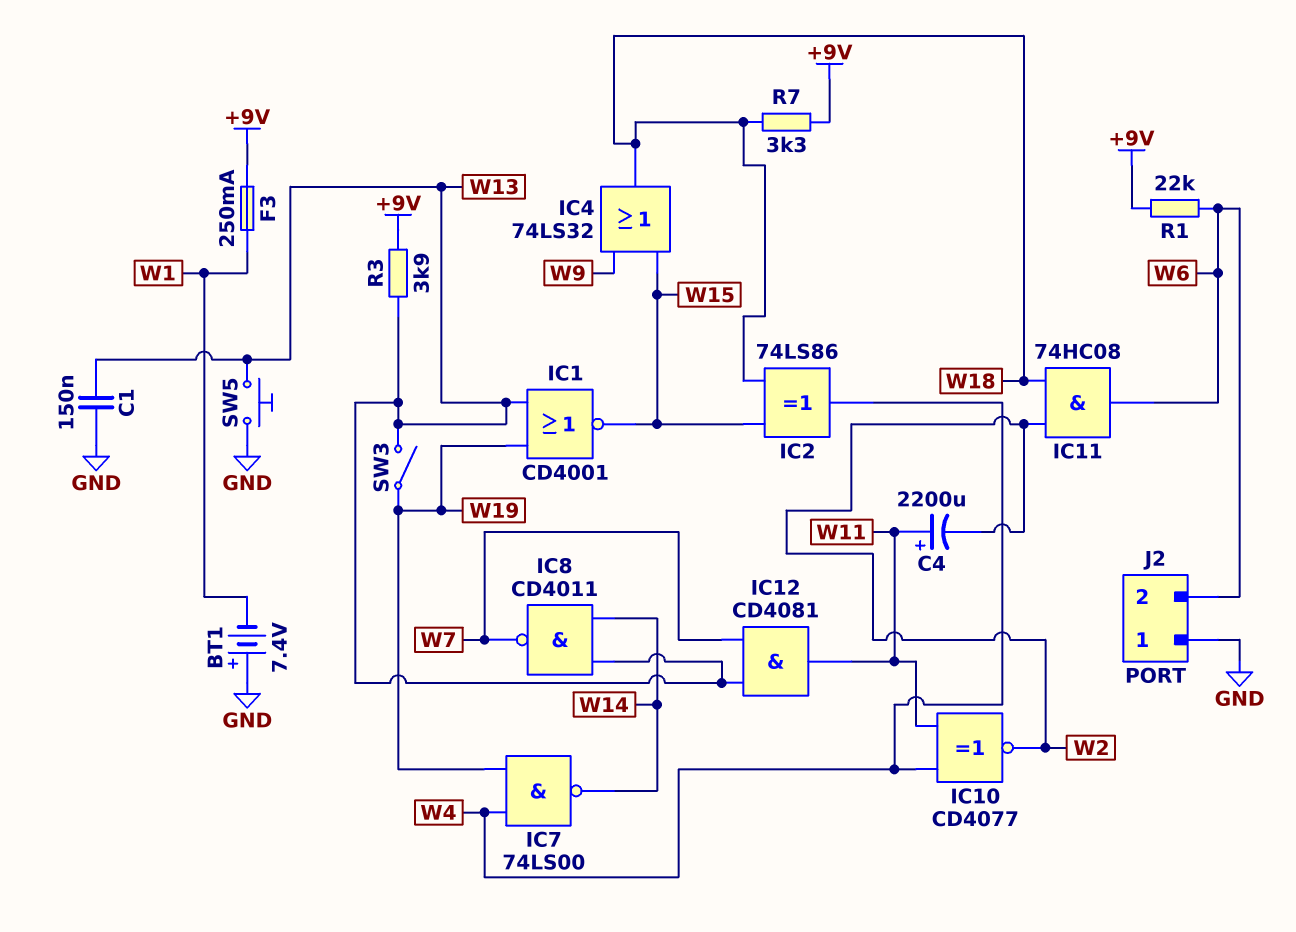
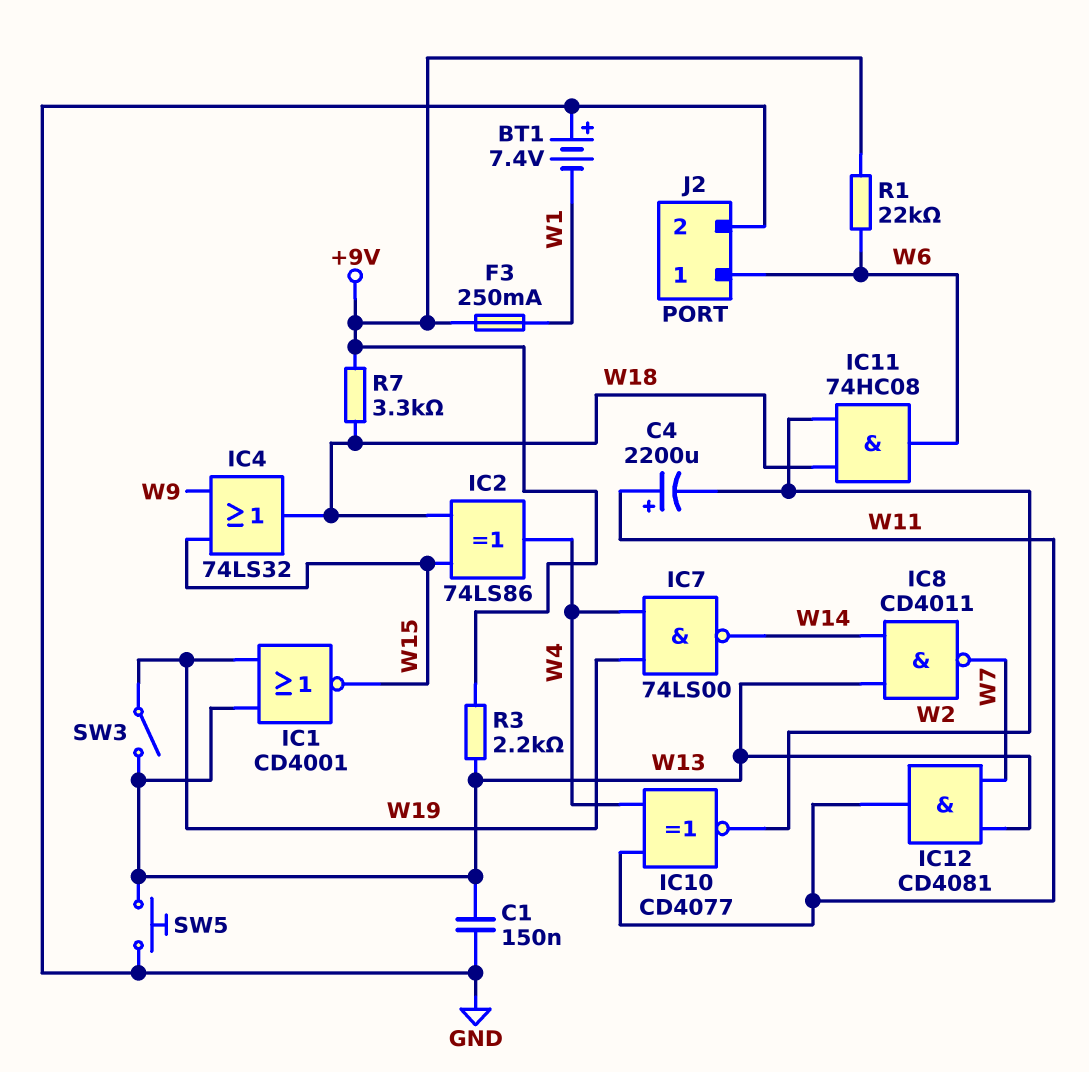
J2 pin 1: GND -> W6
J2 pin 2: W6 -> GND
R3: 3.9k (+9V, W13) -> 2.2k (+9V, W13)

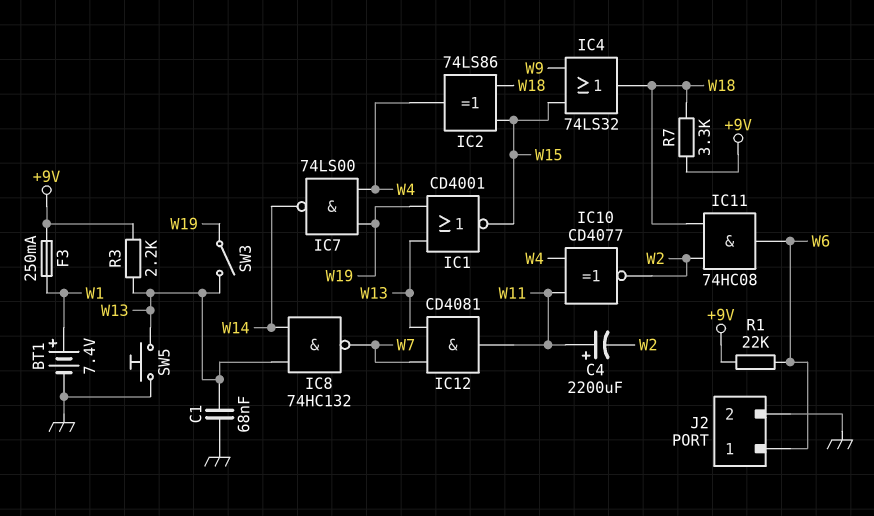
BT1: 7.4V (plus GND, minus W1) -> 7.4V (plus W1, minus GND)
C1: 150nF (GND, W13) -> 68nF (GND, W13)
IC8: NAND CD4011 (in W13, in W14, out W7) -> NAND 74HC132 (in W13, in W14, out W7)

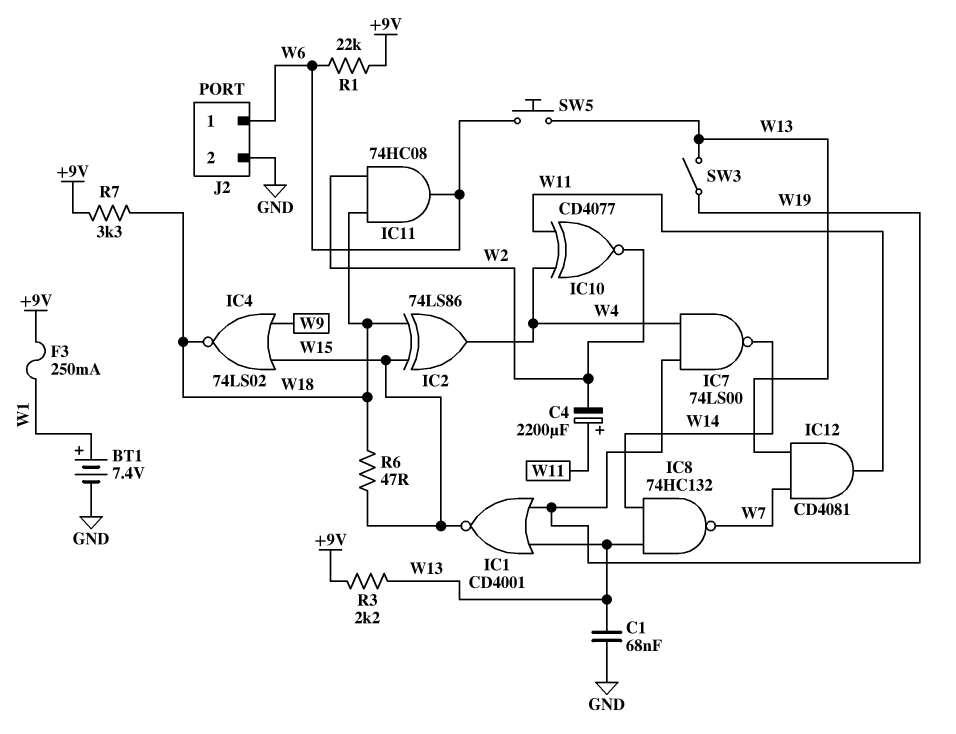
IC4: OR 74LS32 (in W9, in W15, out W18) -> NOR 74LS02 (in W9, in W15, out W18)
R6: none -> 47 (W15, W18)
SW5: button (GND, W13) -> button (W6, W13)

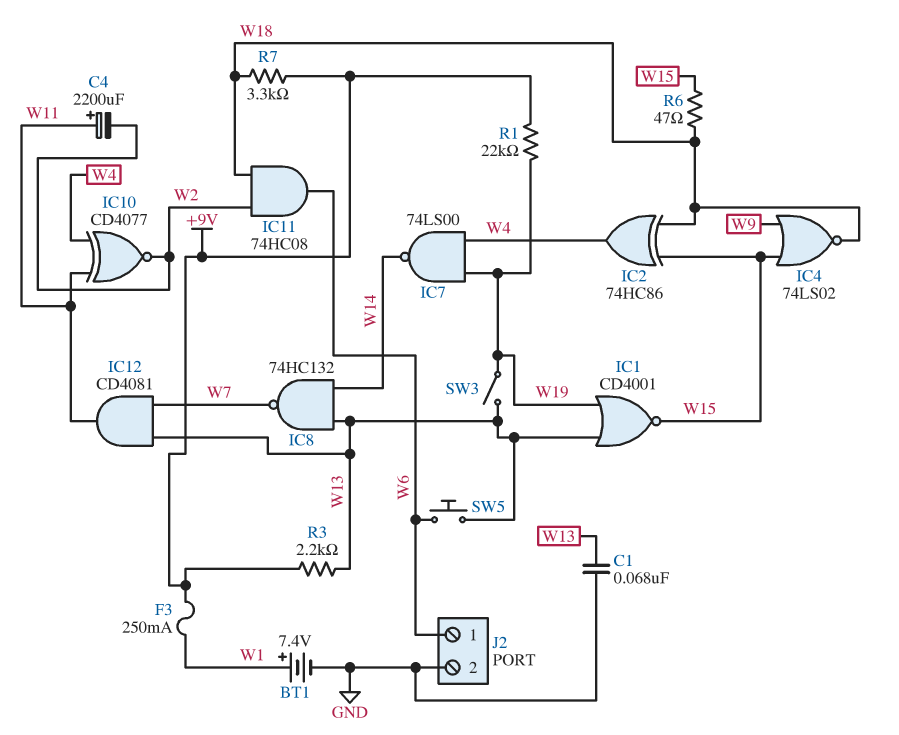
IC2: XOR 74LS86 (in W15, in W18, out W4) -> XOR 74HC86 (in W15, in W18, out W4)
R1: 22k (+9V, W6) -> 22k (+9V, W19)

